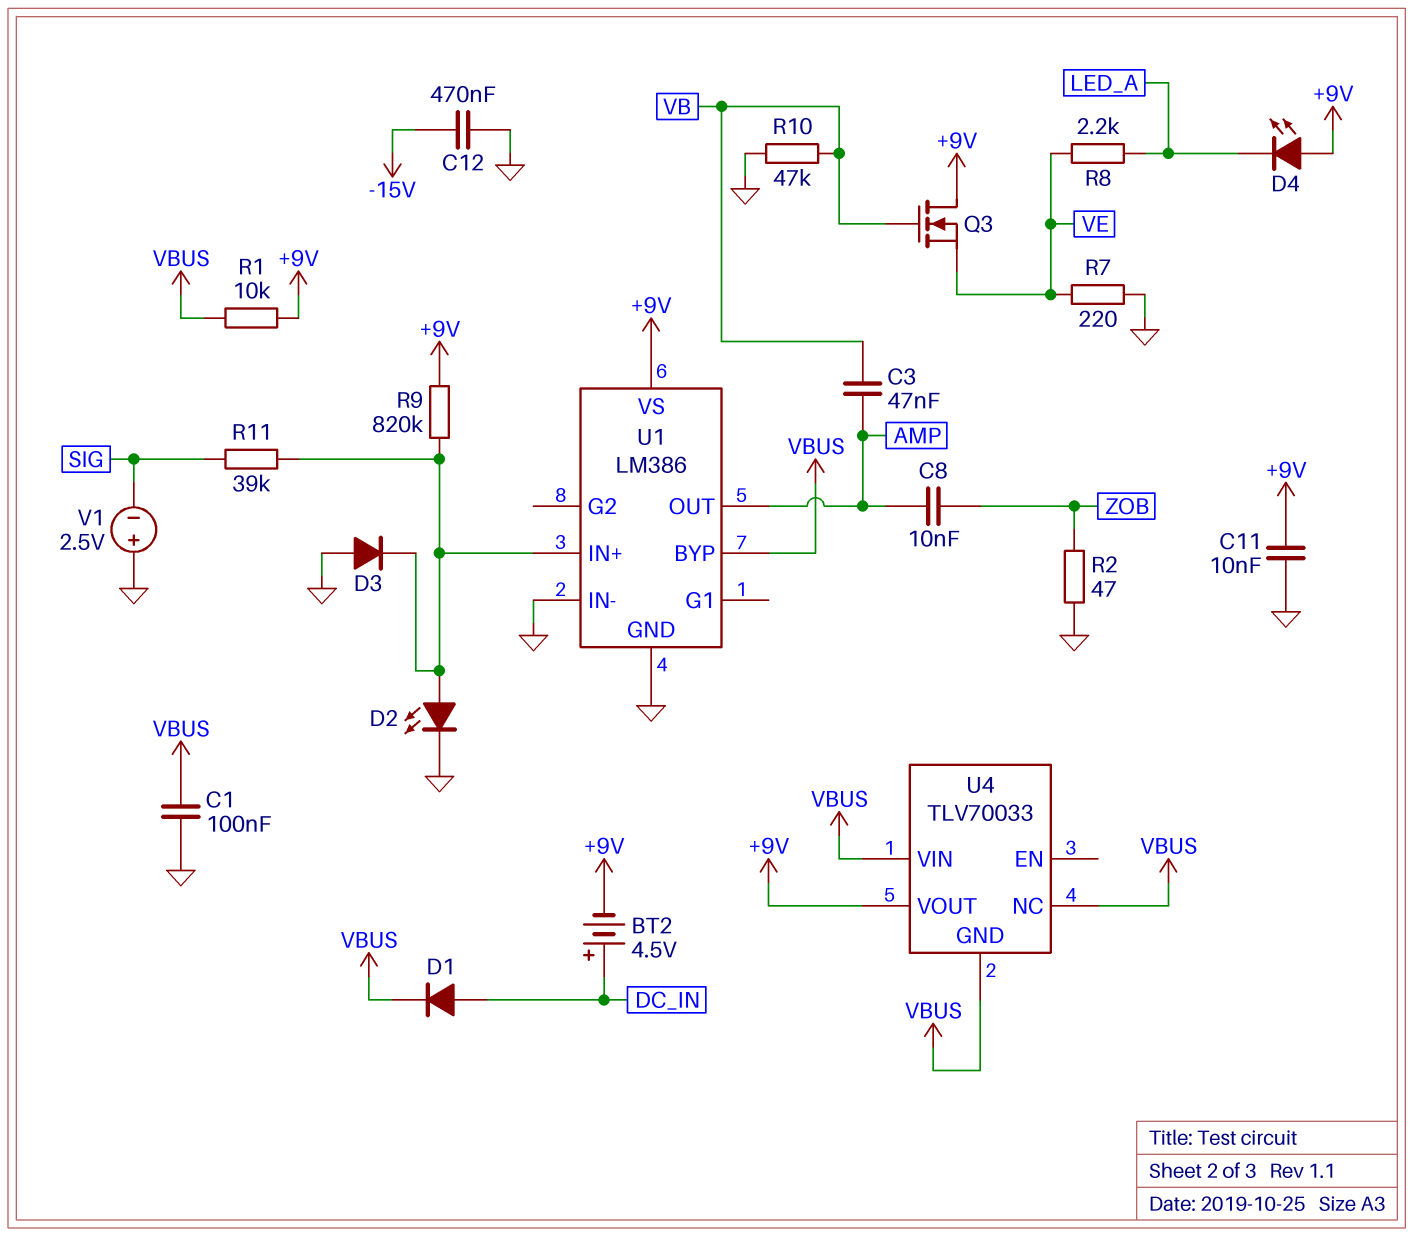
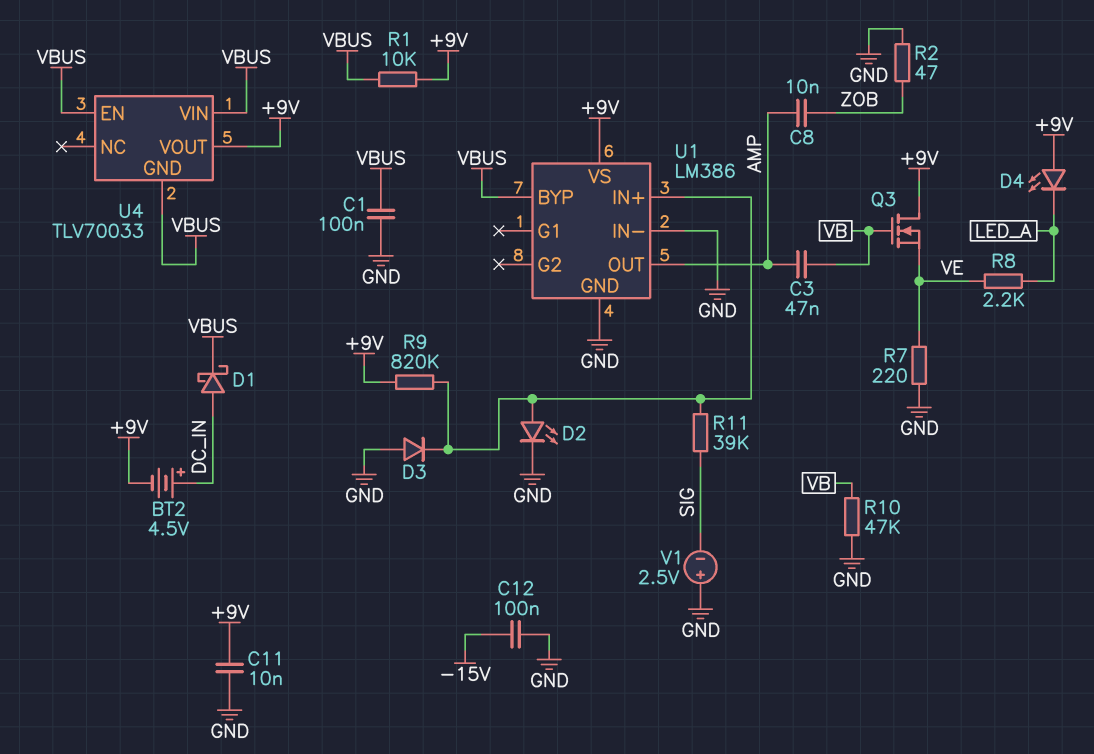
C12: 470nF (-15V, GND) -> 100nF (-15V, GND)
D1: diode (A DC_IN, K VBUS) -> schottky (A DC_IN, K VBUS)
U4 pin EN: none -> VBUS
U4 pin NC: VBUS -> none

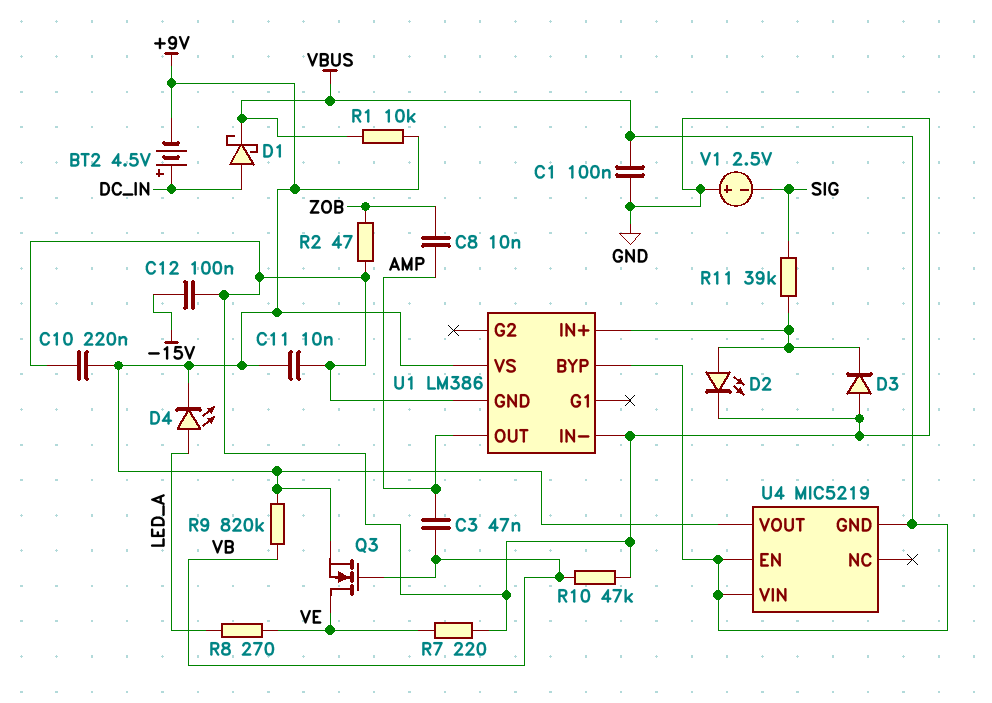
C10: none -> 220nF (+9V, GND)
D4: LED (A +9V, K LED_A) -> LED (A LED_A, K +9V)
Q3: NMOS (G VB, D +9V, S VE) -> NMOS (G VB, D VE, S +9V)
R8: 2.2k (LED_A, VE) -> 270 (LED_A, VE)
R9: 820k (+9V, U1/IN+) -> 820k (+9V, VB)
U4: TLV70033 -> MIC5219

